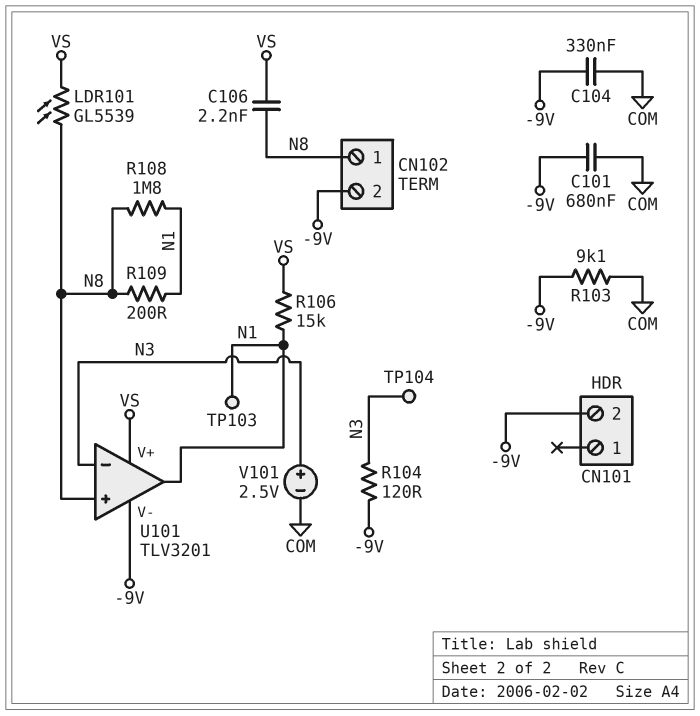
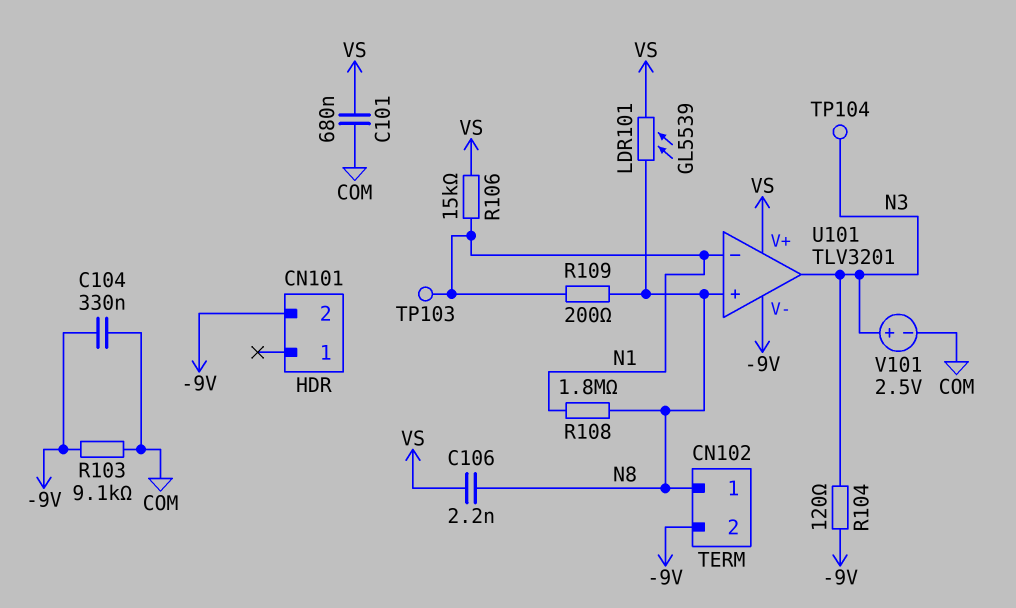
C101: 680nF (-9V, COM) -> 680nF (COM, VS)
U101 pin in-: N3 -> N1
U101 pin out: N1 -> N3

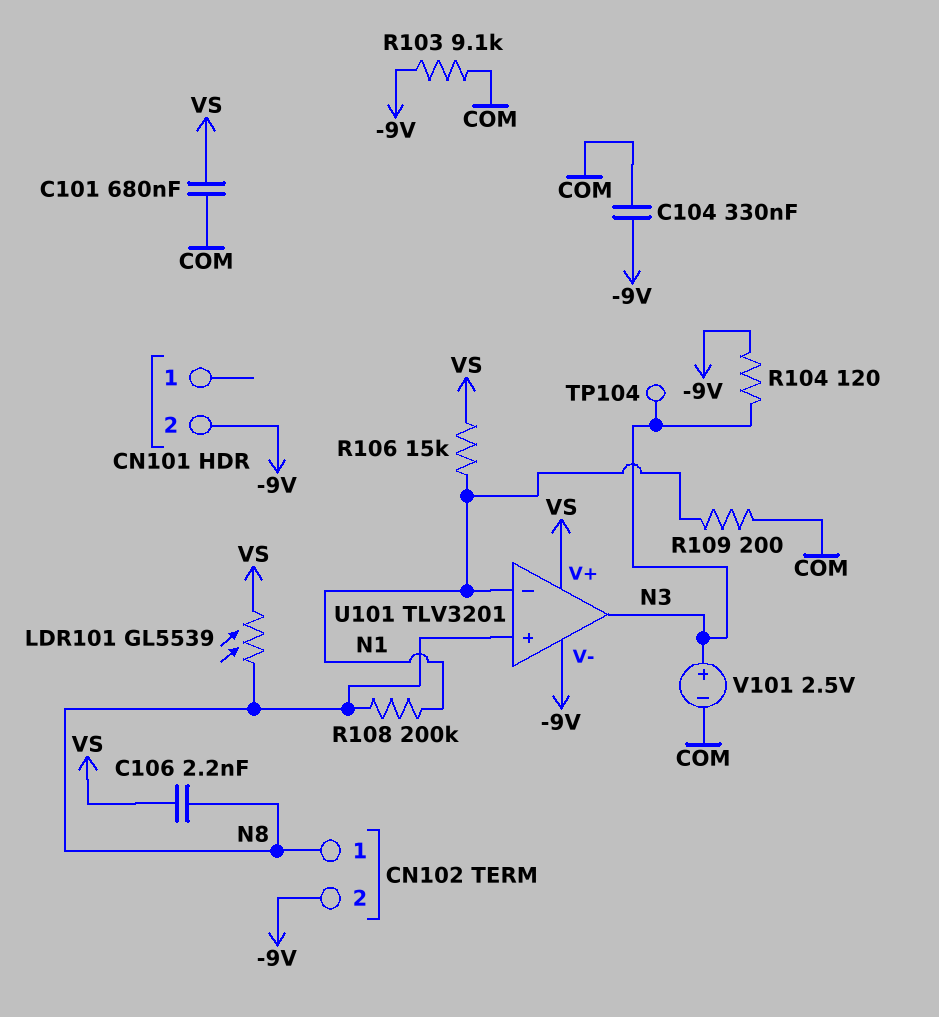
R108: 1.8M (N1, N8) -> 200k (N1, N8)
R109: 200 (N1, N8) -> 200 (COM, N1)
TP103: test point (N1) -> none

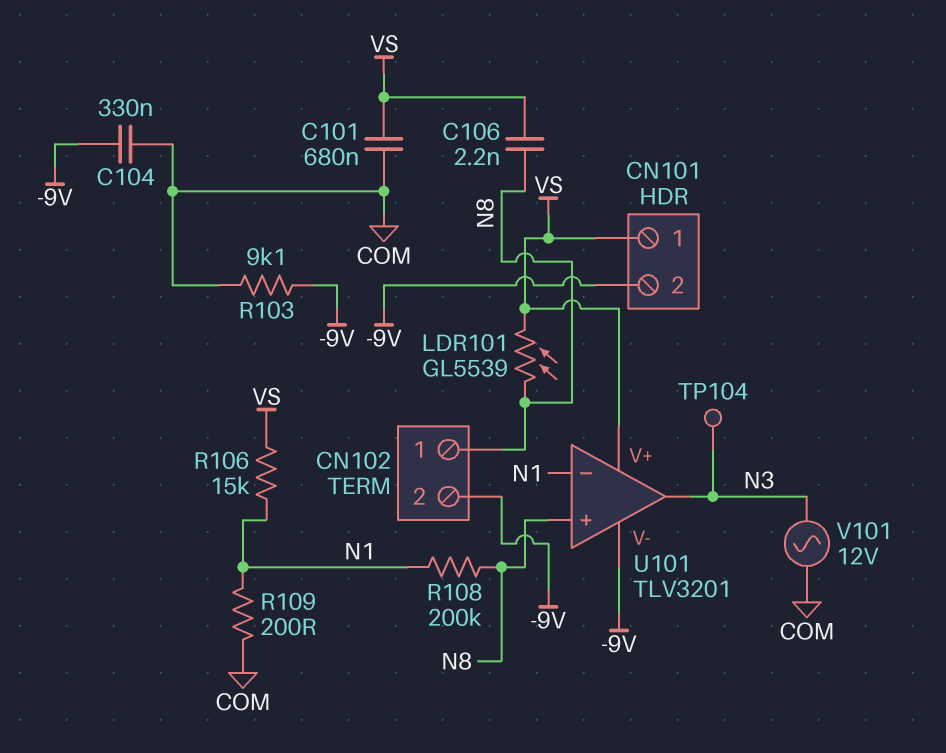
CN101 pin 1: none -> VS
R104: 120 (-9V, N3) -> none
V101: 2.5V (plus N3, minus COM) -> AC 12V (COM, N3)

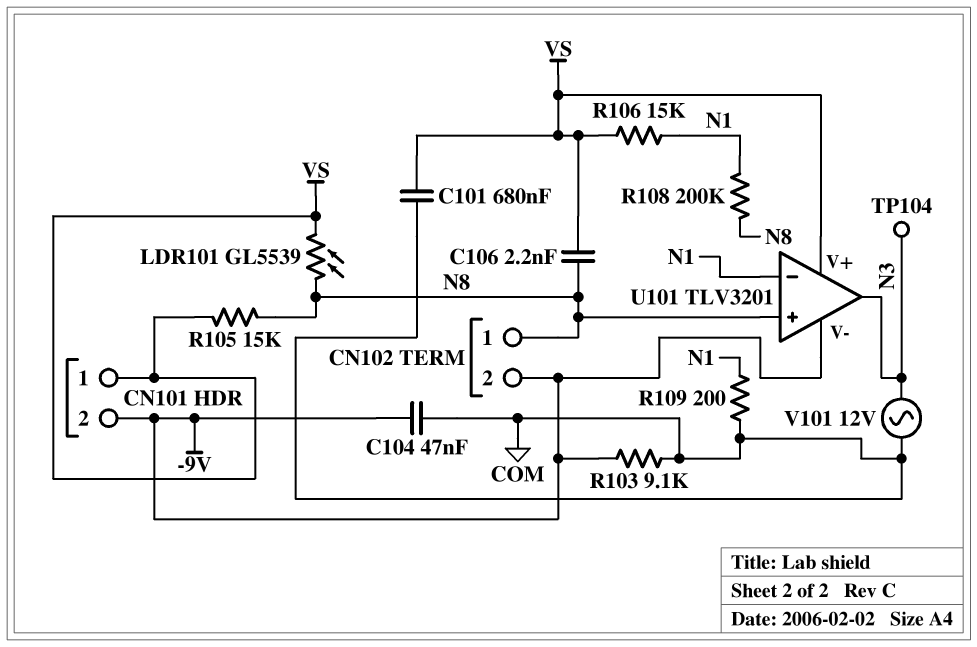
C104: 330nF (-9V, COM) -> 47nF (-9V, COM)
R105: none -> 15k (N8, VS)

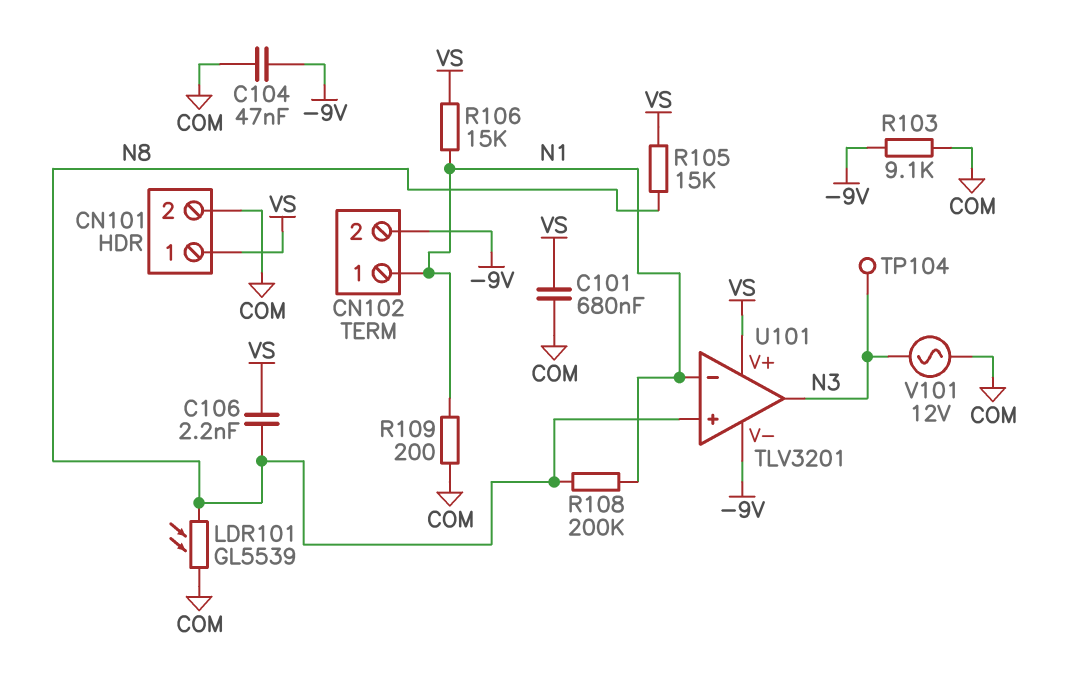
CN101 pin 2: -9V -> COM
CN102 pin 1: N8 -> N1
LDR101: GL5539 (N8, VS) -> GL5539 (COM, N8)

